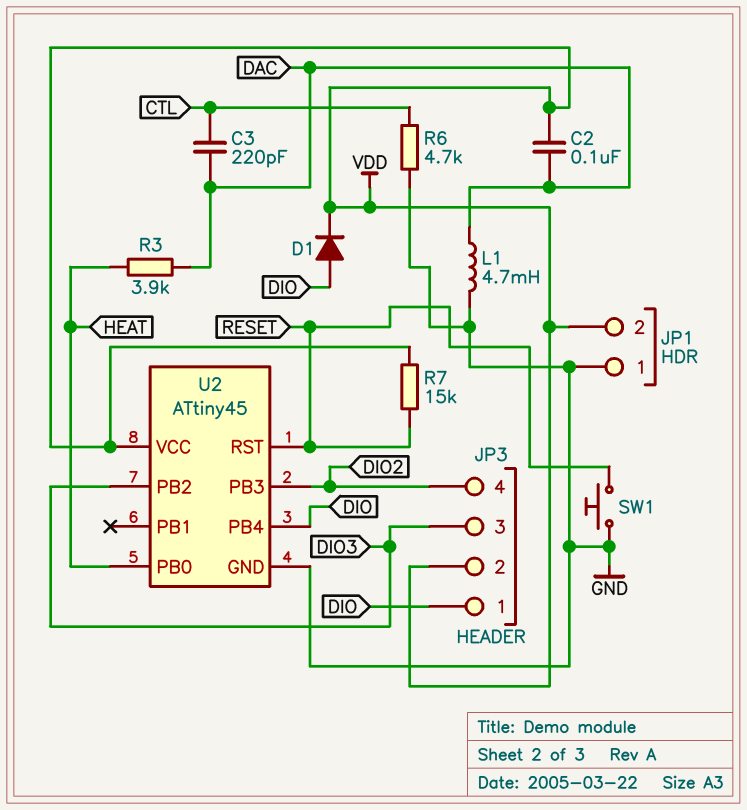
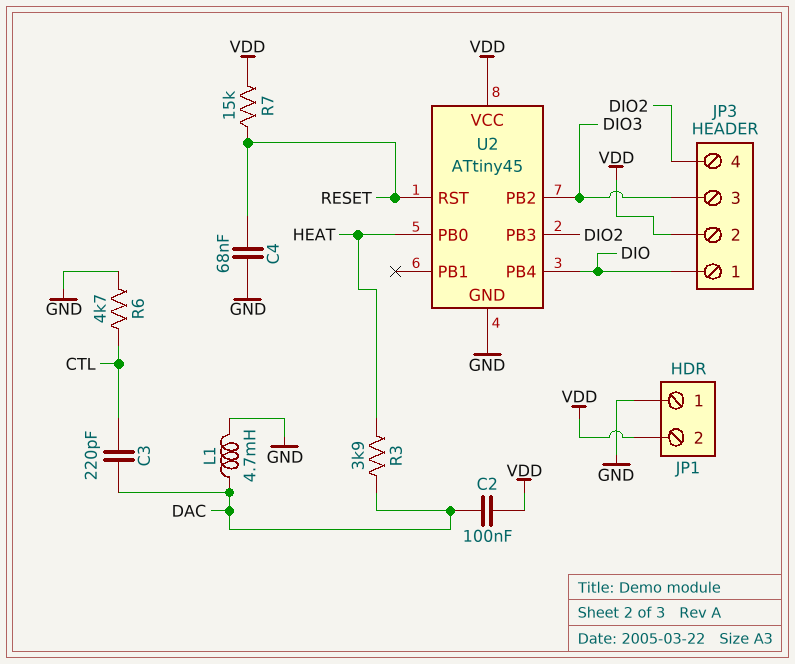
C4: none -> 68nF (GND, RESET)
D1: diode (A DIO, K VDD) -> none
SW1: button (GND, RESET) -> none

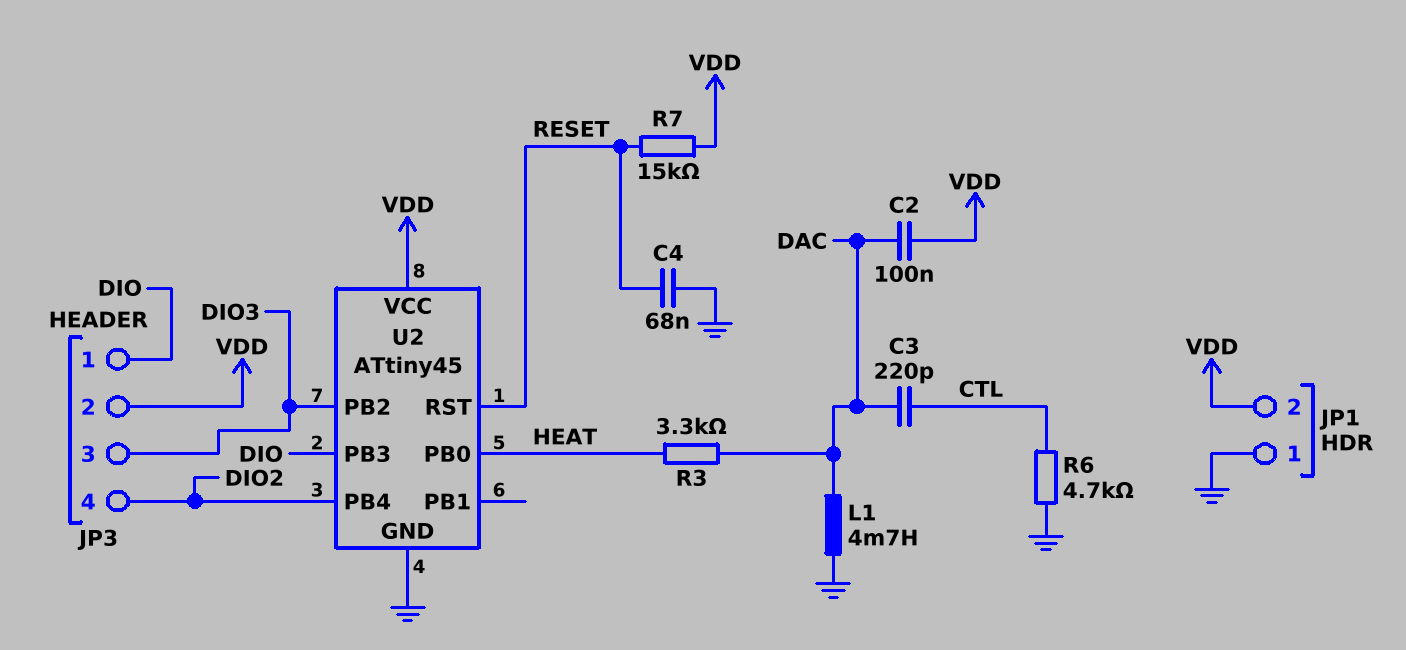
R3: 3.9k (DAC, HEAT) -> 3.3k (DAC, HEAT)
U2 pin PB3: DIO2 -> DIO
U2 pin PB4: DIO -> DIO2

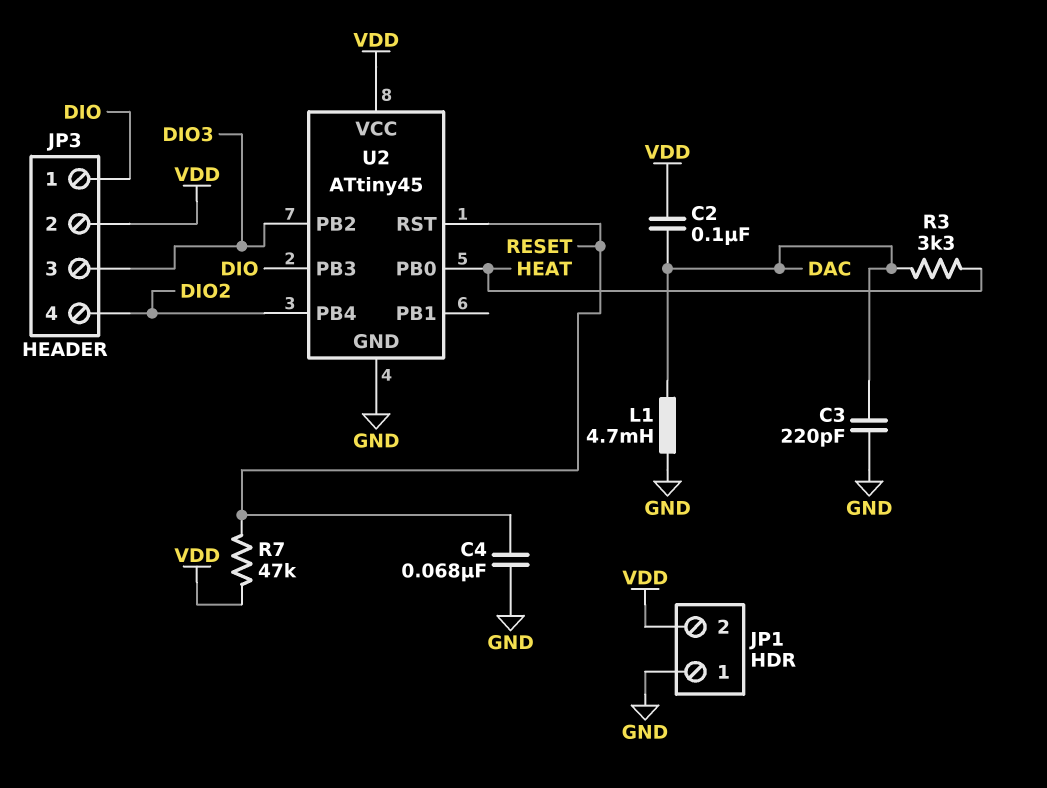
C3: 220pF (CTL, DAC) -> 220pF (DAC, GND)
R6: 4.7k (CTL, GND) -> none
R7: 15k (RESET, VDD) -> 47k (RESET, VDD)

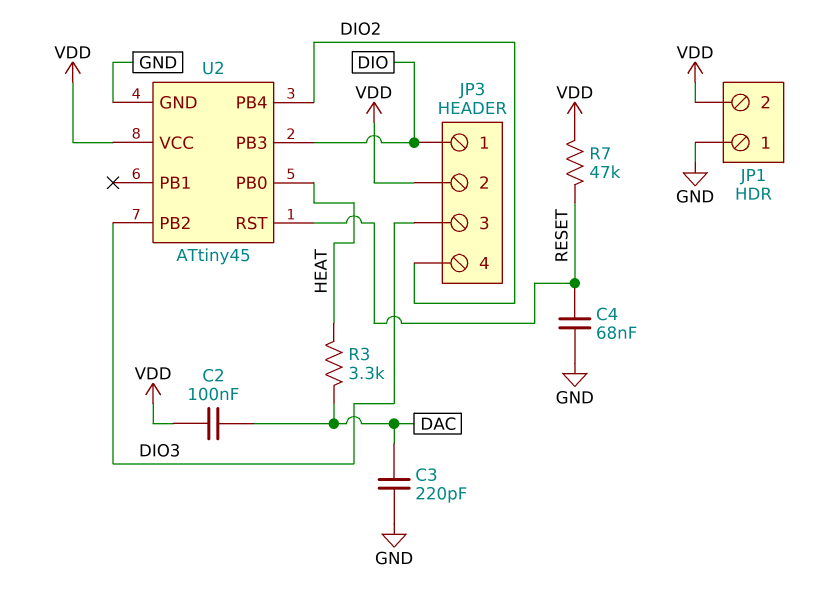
L1: 4.7mH (DAC, GND) -> none

